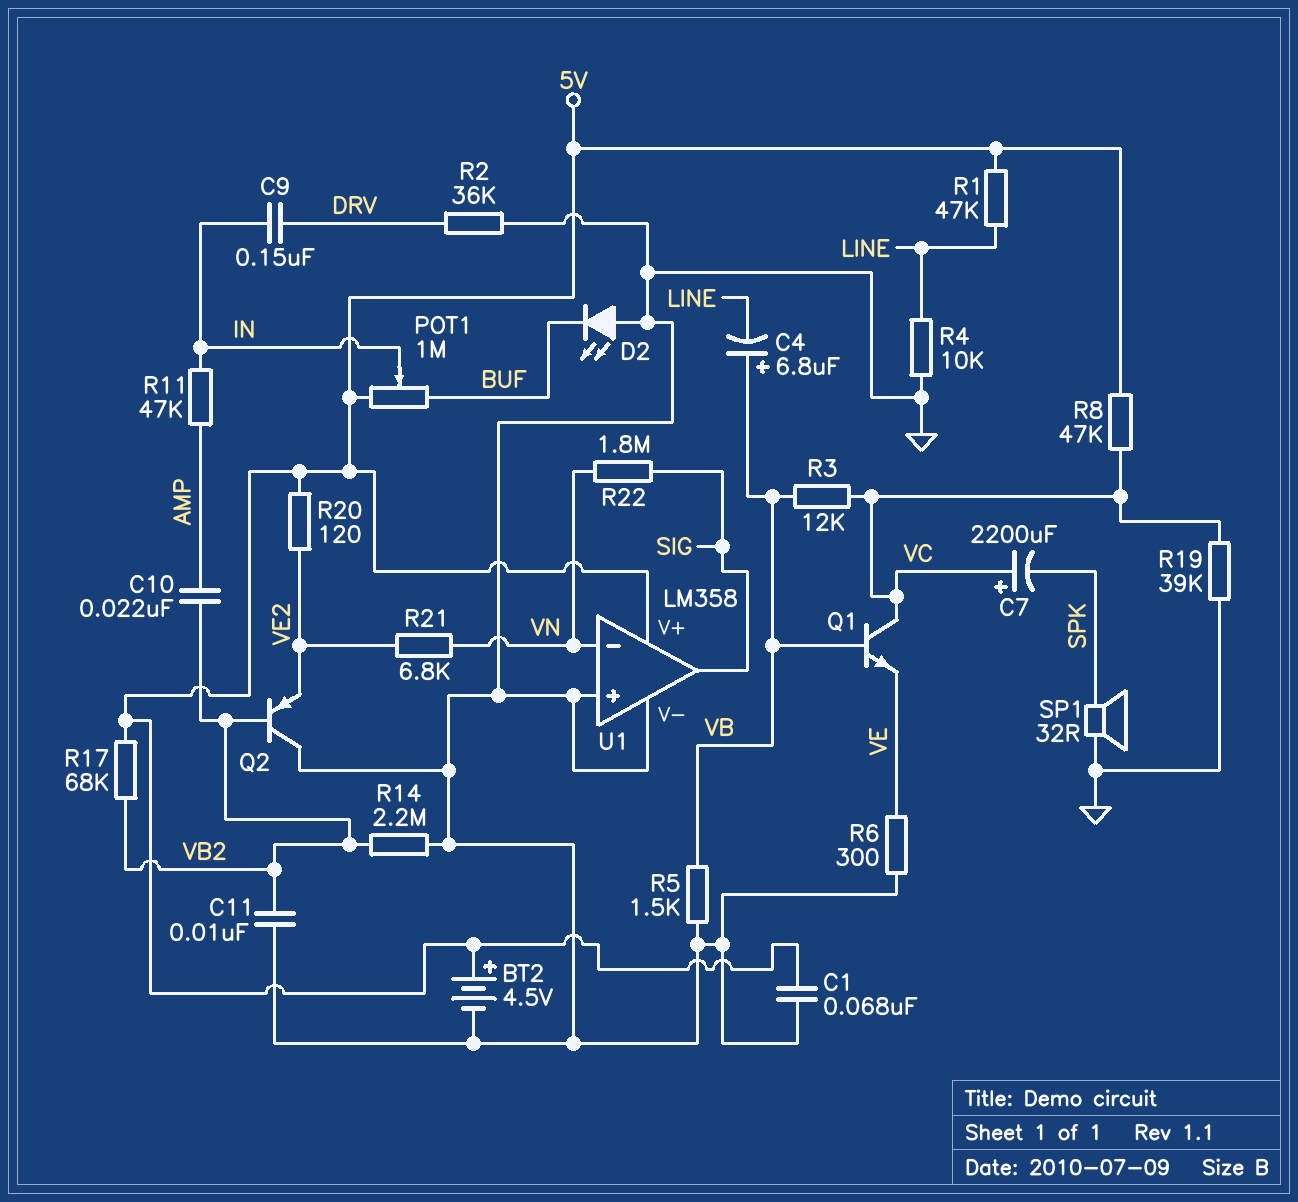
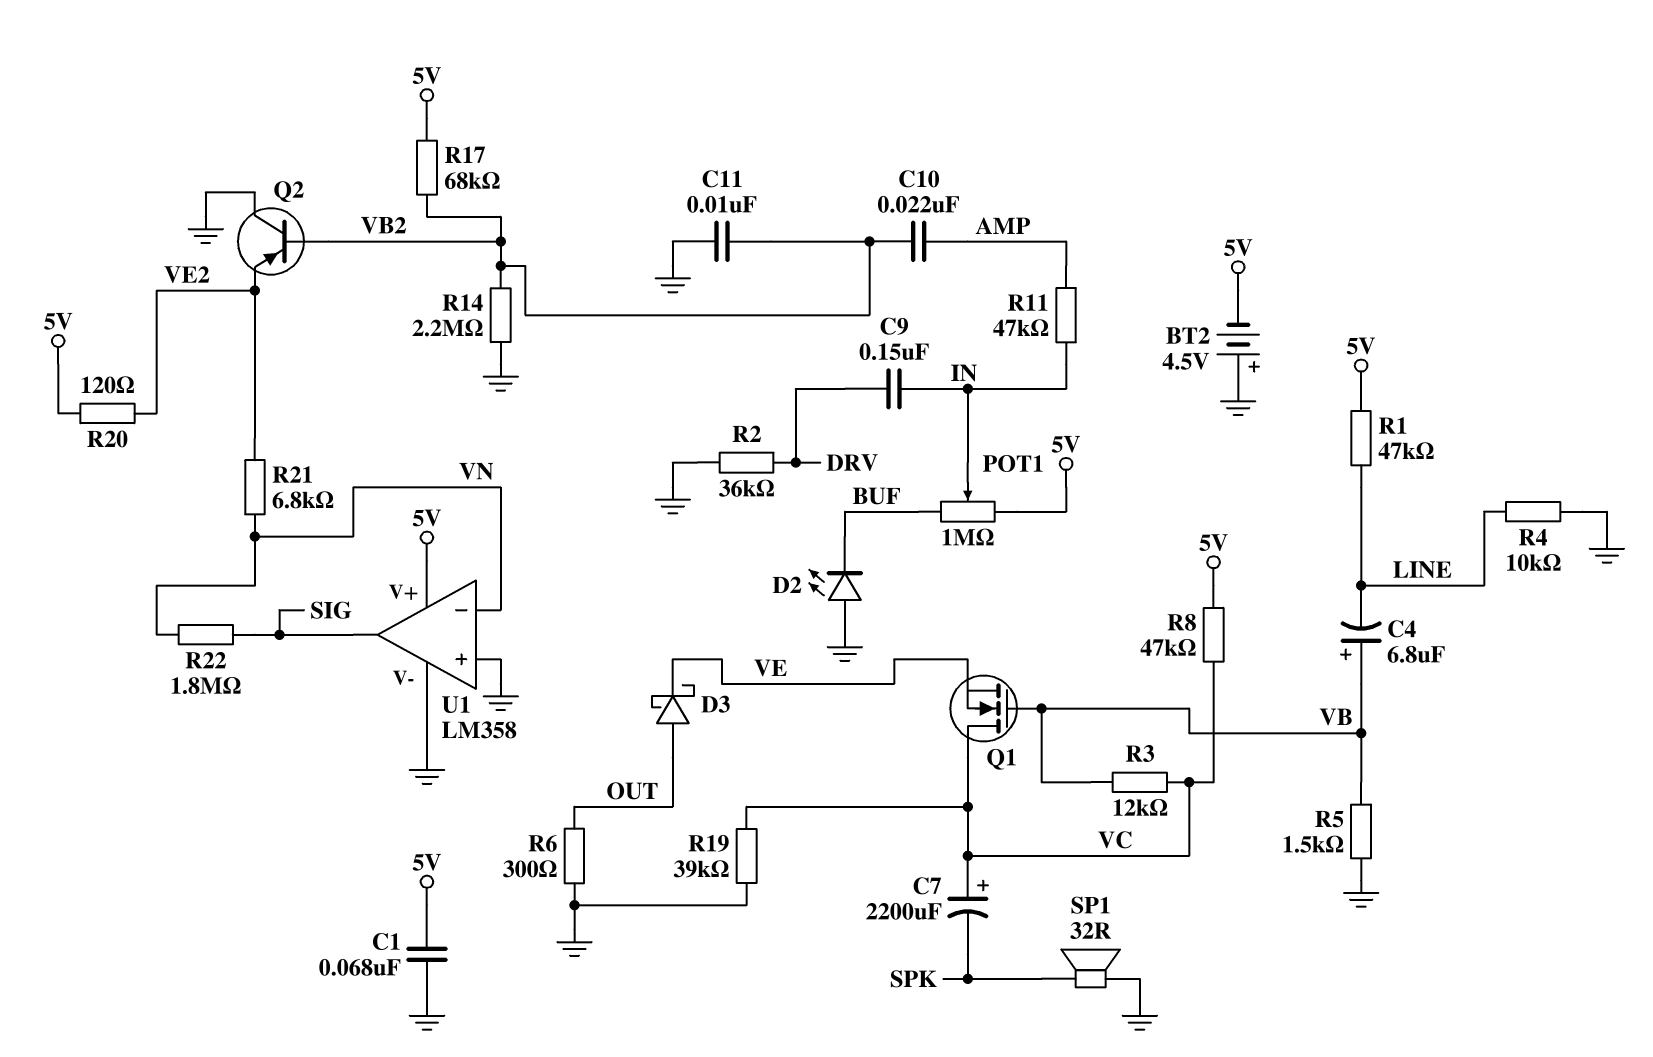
BT2: 4.5V (plus 5V, minus GND) -> 4.5V (plus GND, minus 5V)
D3: none -> schottky (A OUT, K VE)
Q1: NPN (B VB, C VC, E VE) -> NMOS (G VB, D VC, S VE)
R6: 300 (GND, VE) -> 300 (GND, OUT)

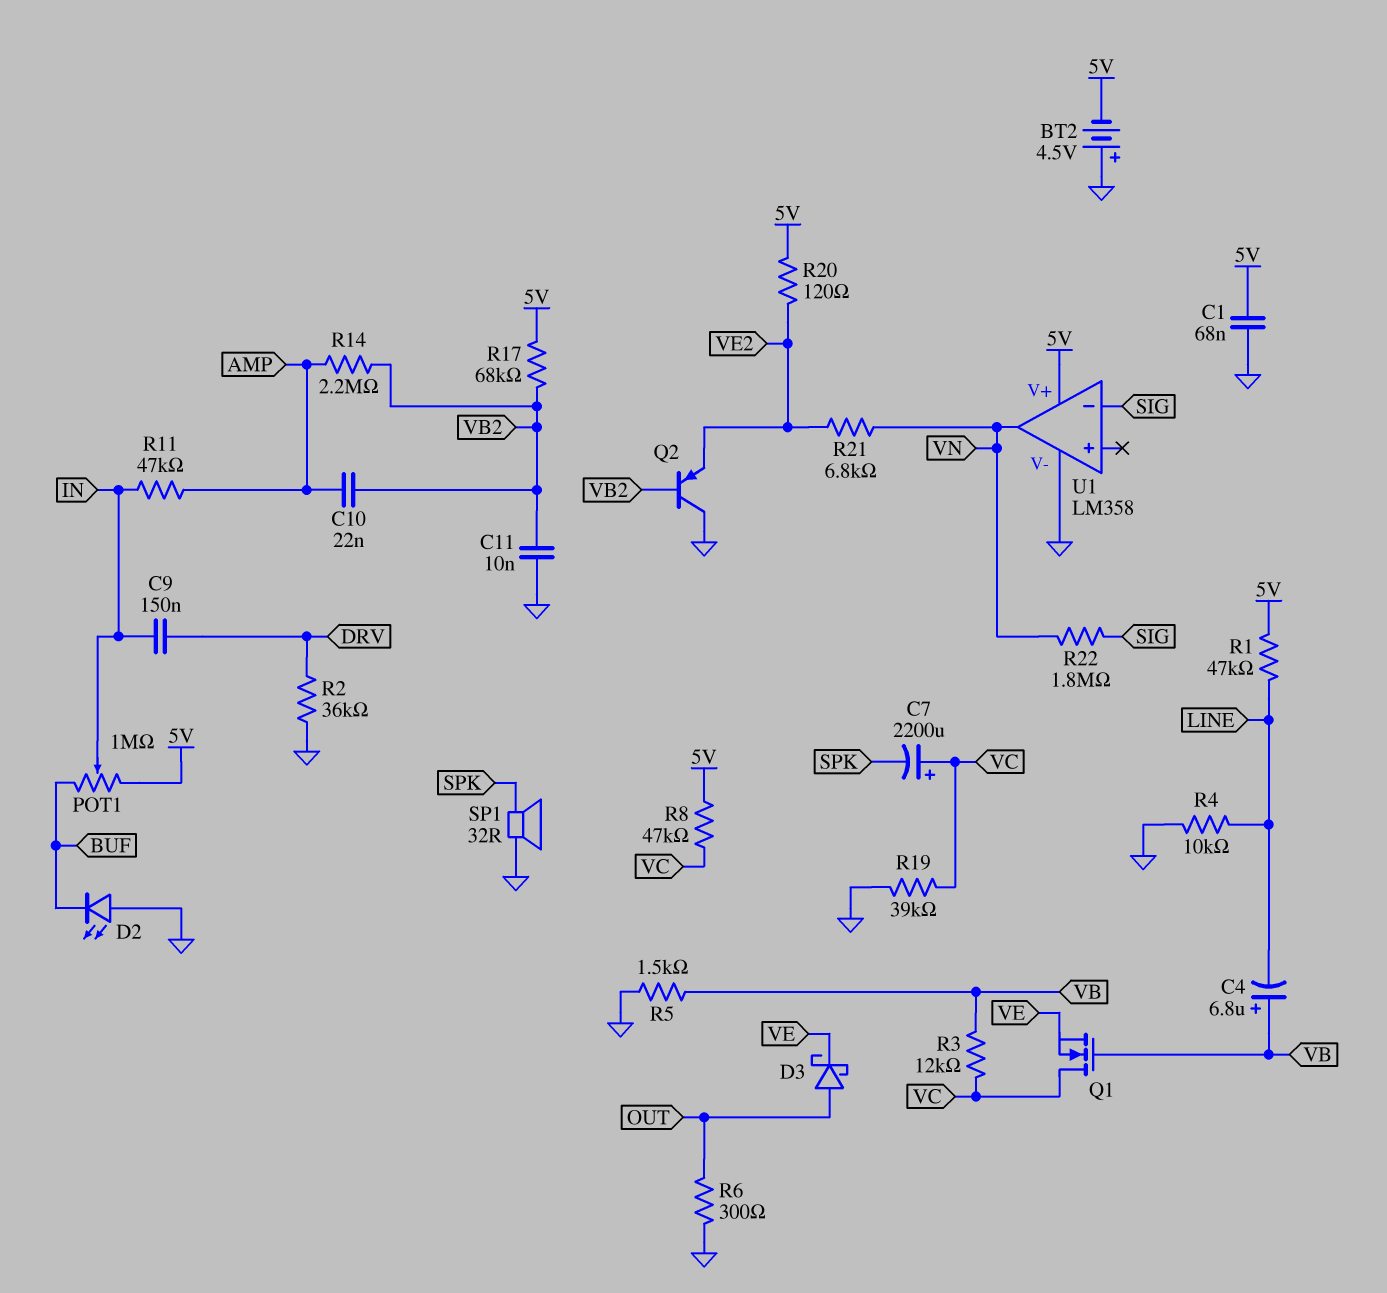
R14: 2.2M (GND, VB2) -> 2.2M (AMP, VB2)
U1 pin in+: GND -> none
U1 pin in-: VN -> SIG
U1 pin out: SIG -> VN

